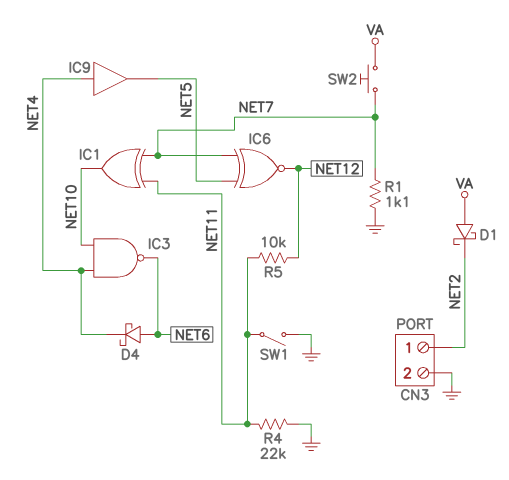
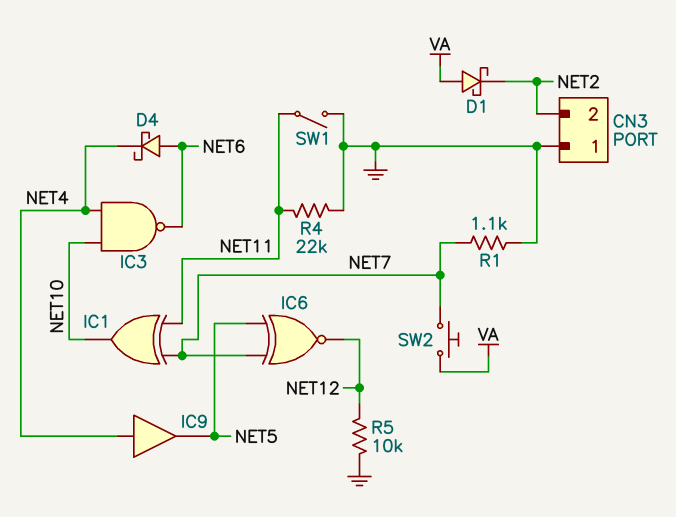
CN3 pin 1: NET2 -> GND
CN3 pin 2: GND -> NET2
R5: 10k (NET11, NET12) -> 10k (GND, NET12)

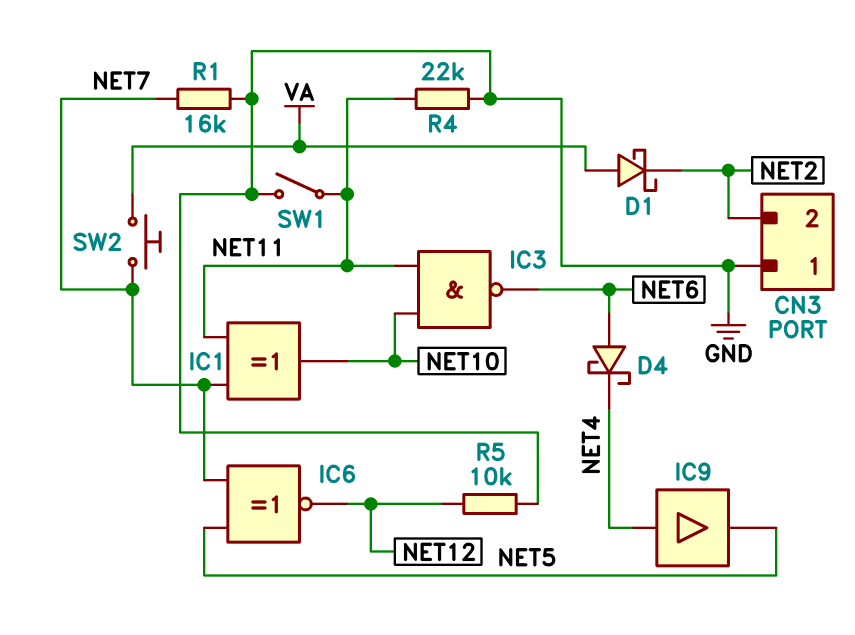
IC3: NAND (in NET4, in NET10, out NET6) -> NAND (in NET10, in NET11, out NET6)
R1: 1.1k (GND, NET7) -> 16k (GND, NET7)

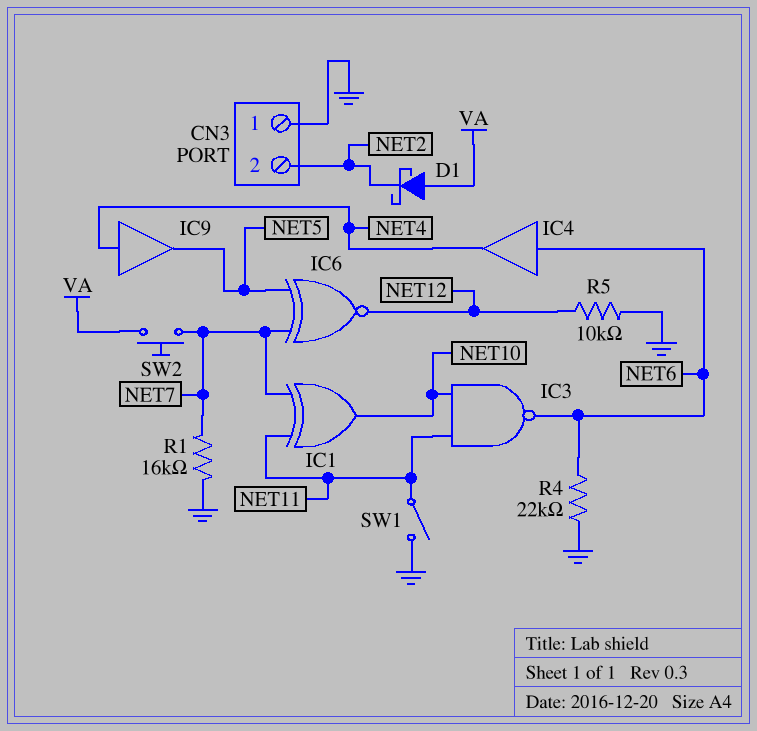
D4: schottky (A NET6, K NET4) -> none
IC4: none -> buffer (in NET6, out NET4)
R4: 22k (GND, NET11) -> 22k (GND, NET6)

